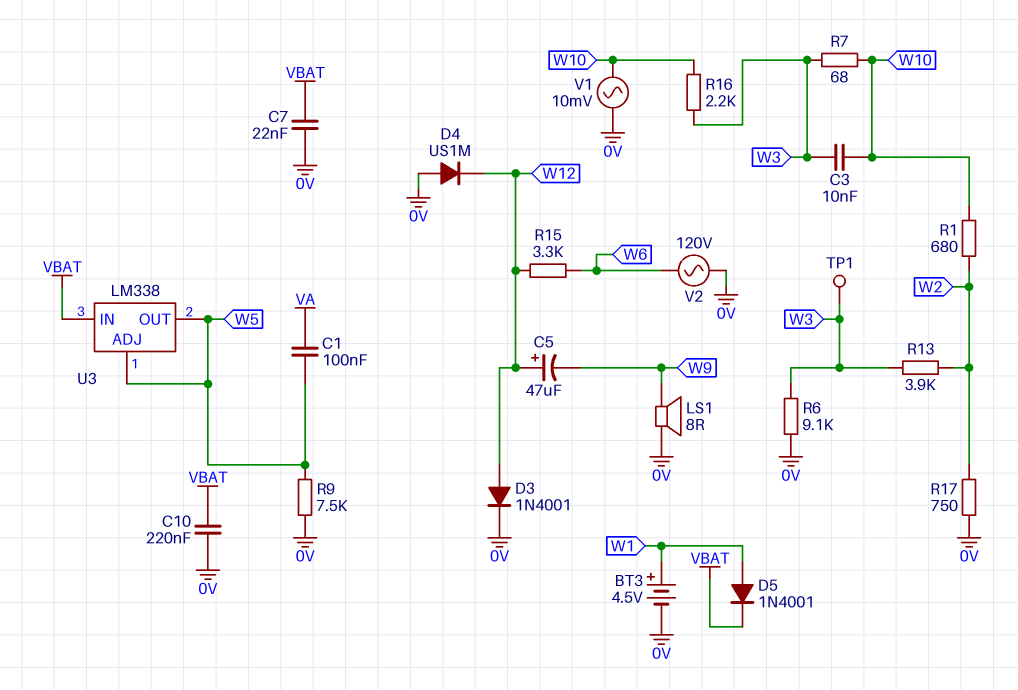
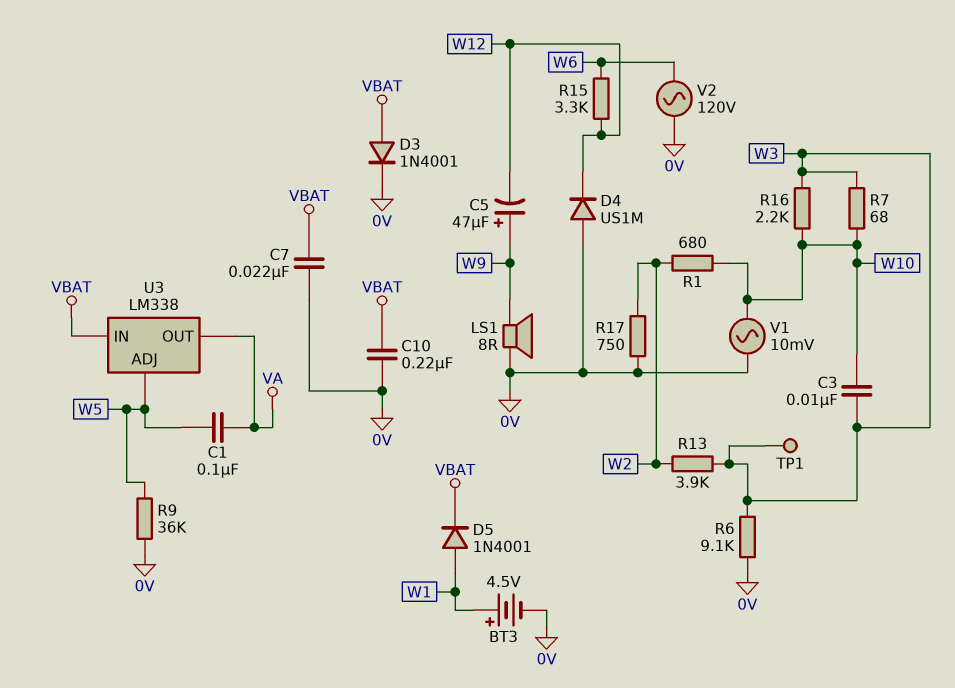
C5: 47uF (plus W12, minus W9) -> 47uF (plus W9, minus W12)
D3: diode 1N4001 (A W12, K 0V) -> diode 1N4001 (A VBAT, K 0V)
R9: 7.5k (0V, W5) -> 36k (0V, W5)
U3 pin OUT: W5 -> VA

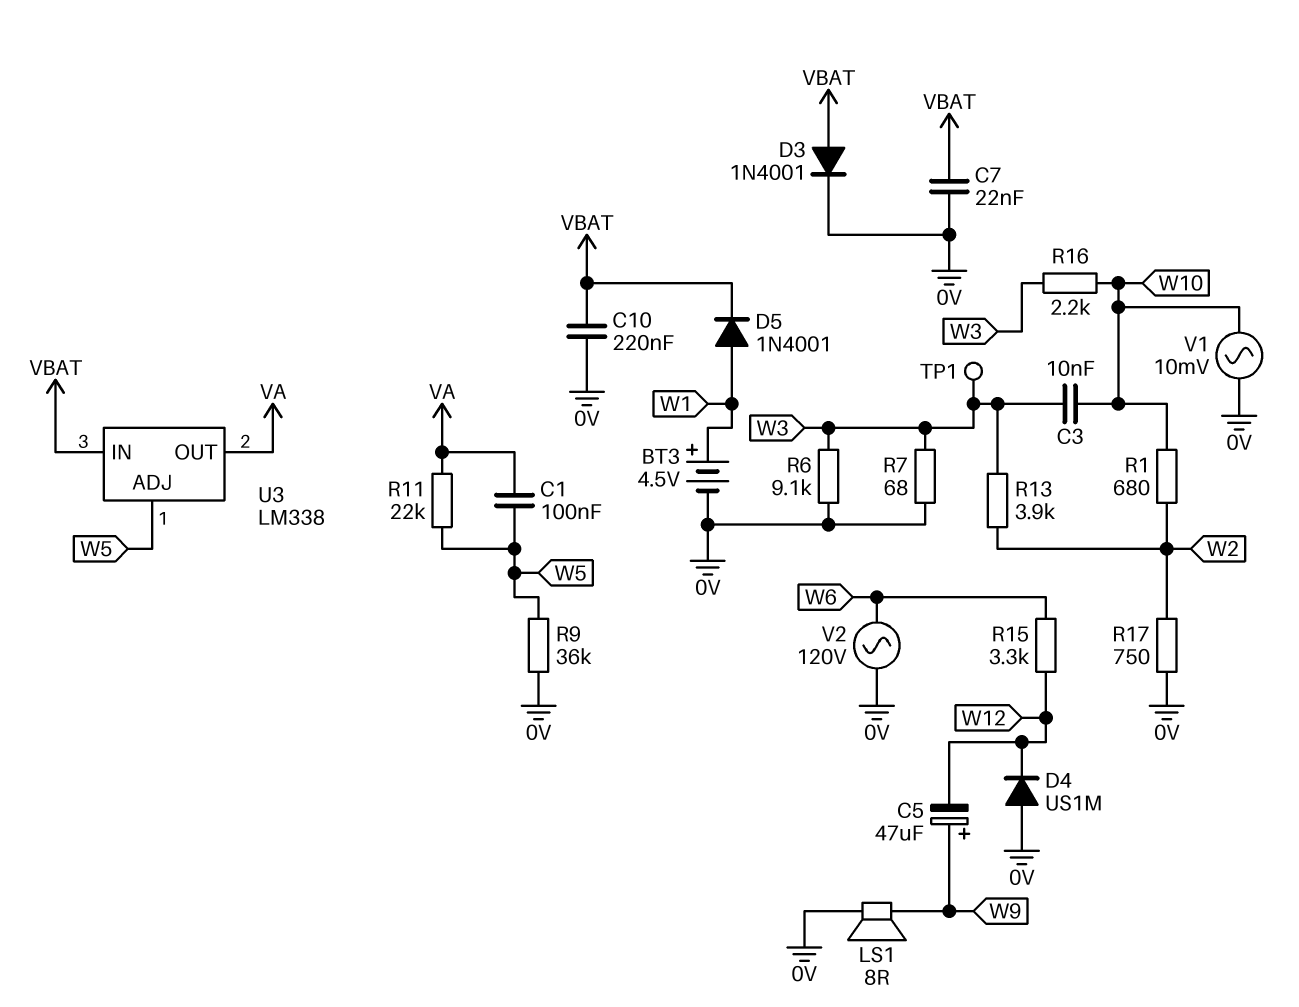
R7: 68 (W3, W10) -> 68 (0V, W3)
R11: none -> 22k (VA, W5)

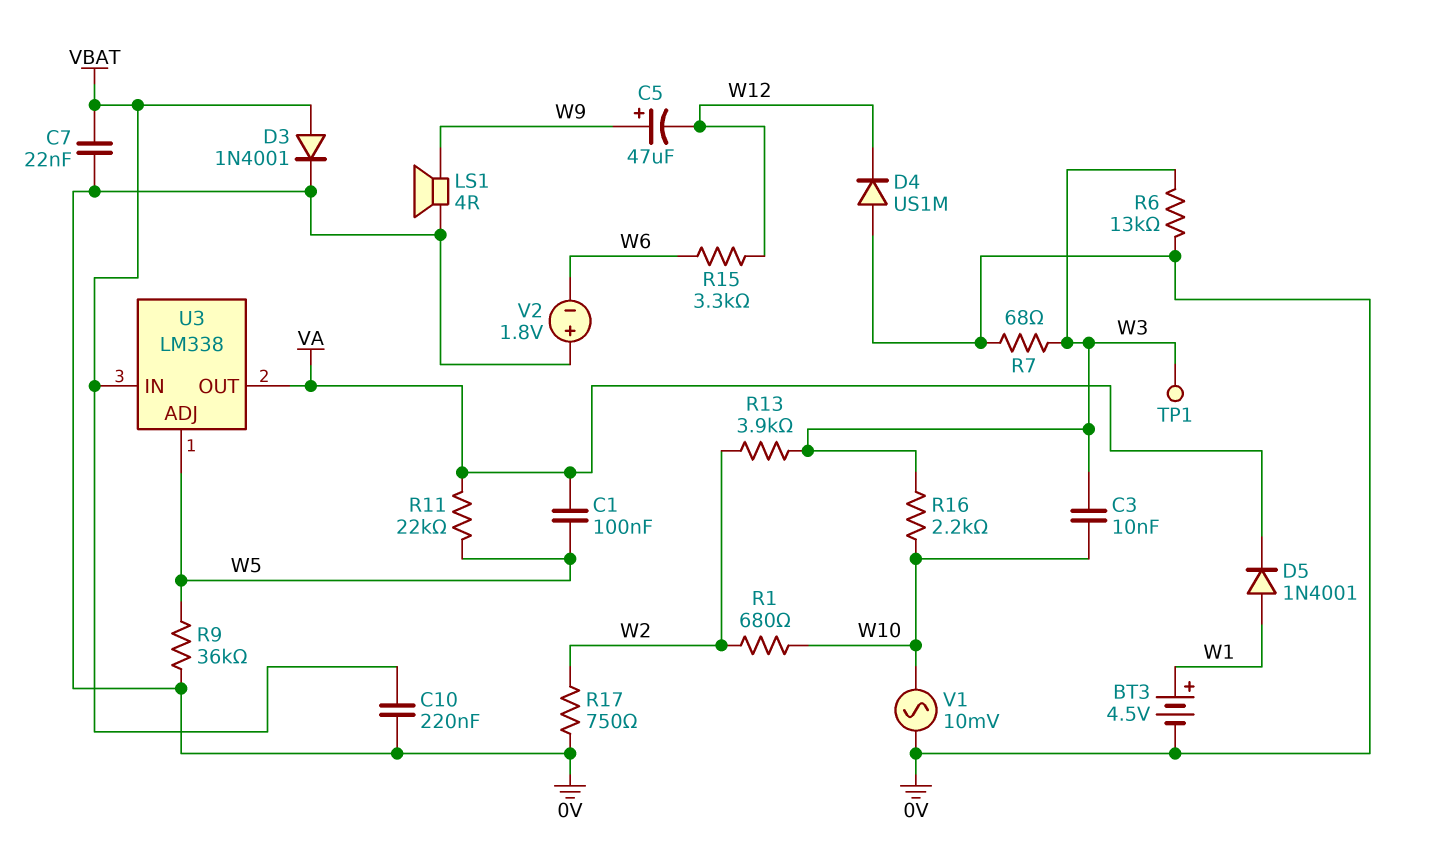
D5: diode 1N4001 (A W1, K VBAT) -> diode 1N4001 (A W1, K VA)
LS1: speaker 8R (0V, W9) -> speaker 4R (0V, W9)
R6: 9.1k (0V, W3) -> 13k (0V, W3)
V2: AC 120V (0V, W6) -> 1.8V (plus 0V, minus W6)

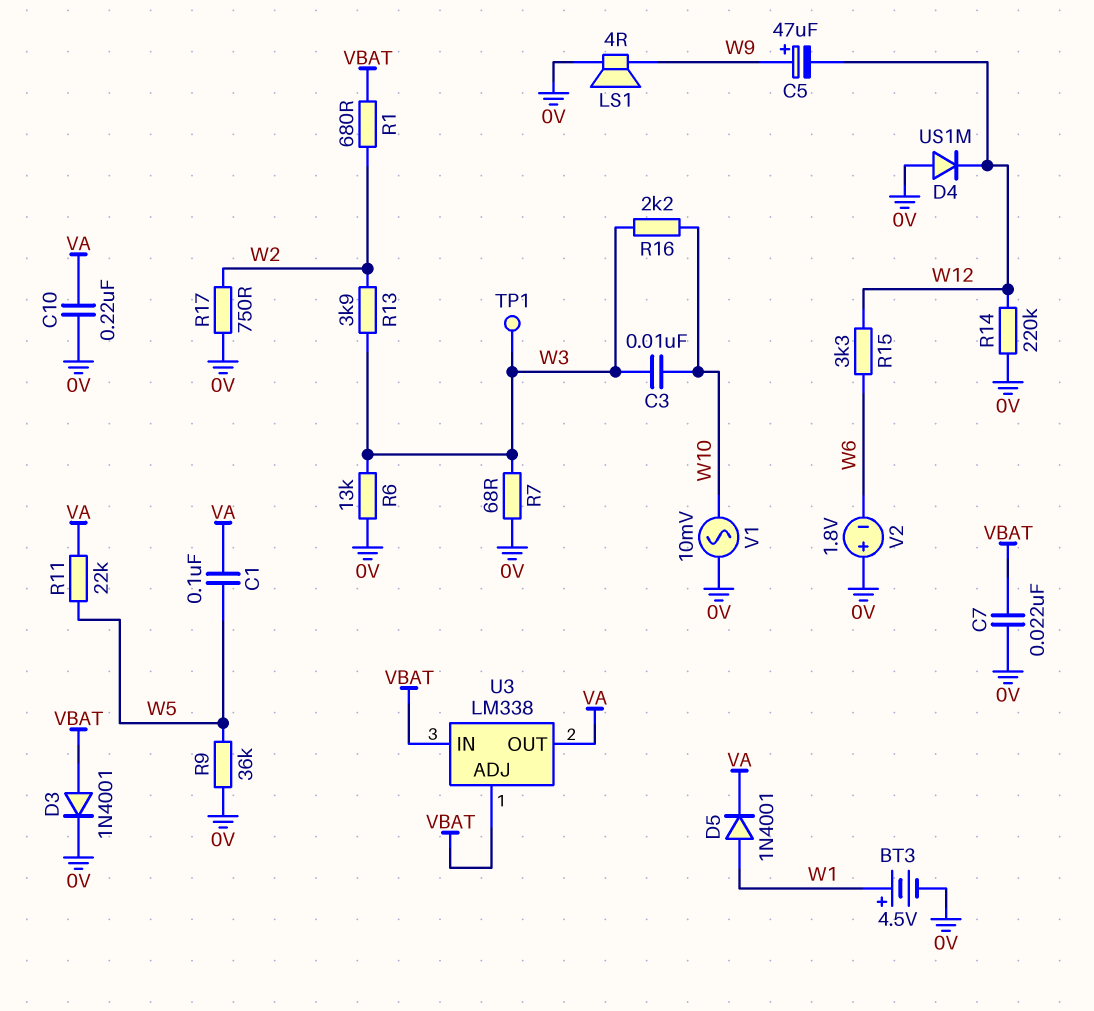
C10: 220nF (0V, VBAT) -> 220nF (0V, VA)
R1: 680 (W2, W10) -> 680 (VBAT, W2)
R14: none -> 220k (0V, W12)
U3 pin ADJ: W5 -> VBAT

